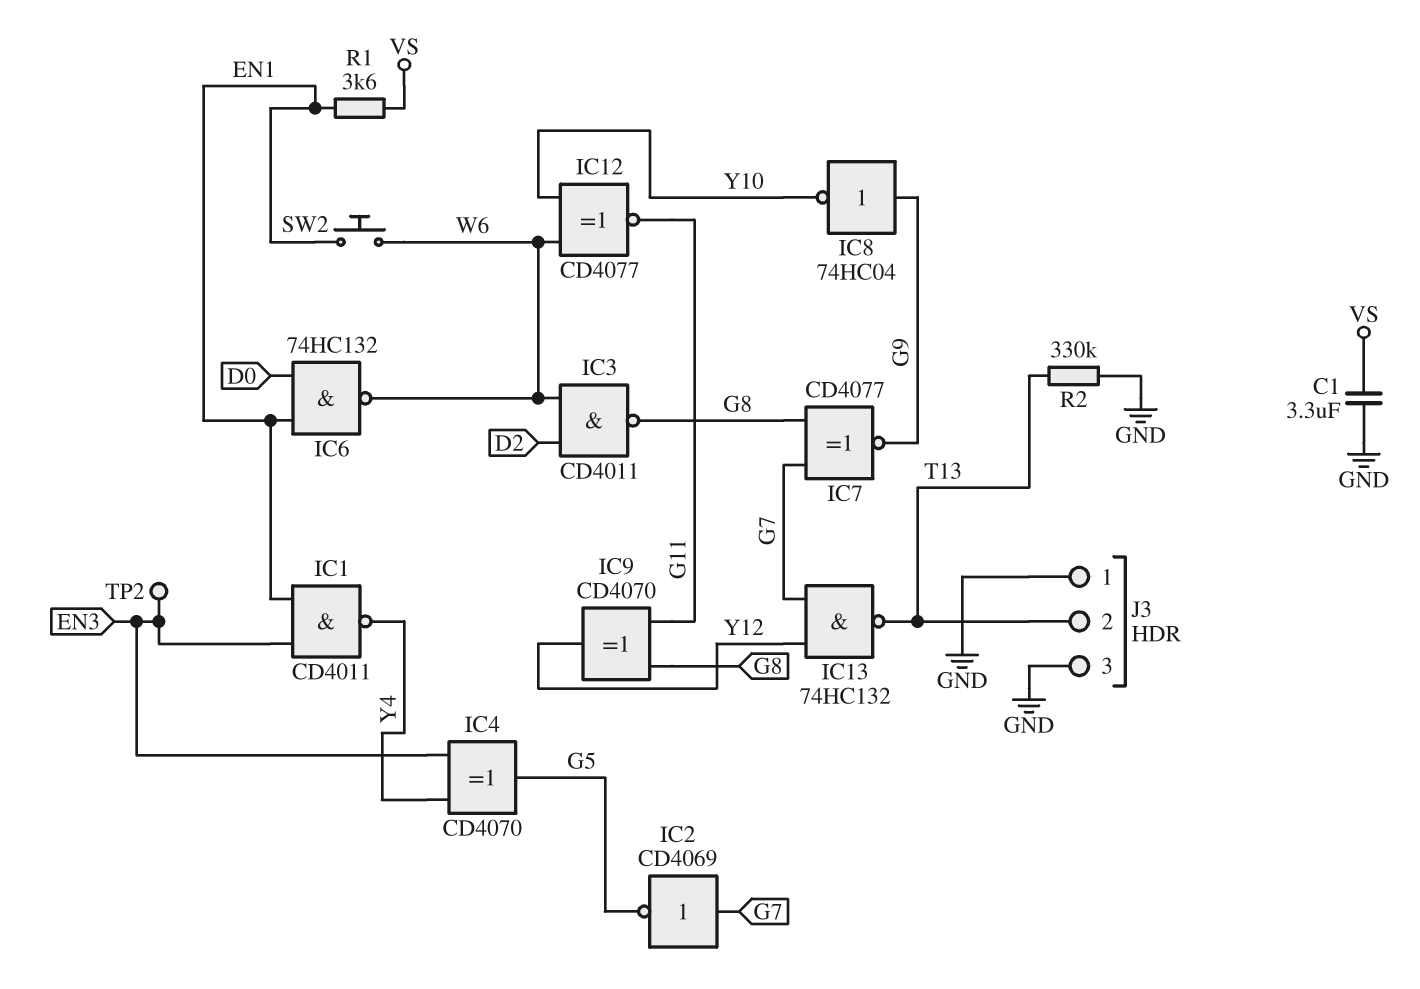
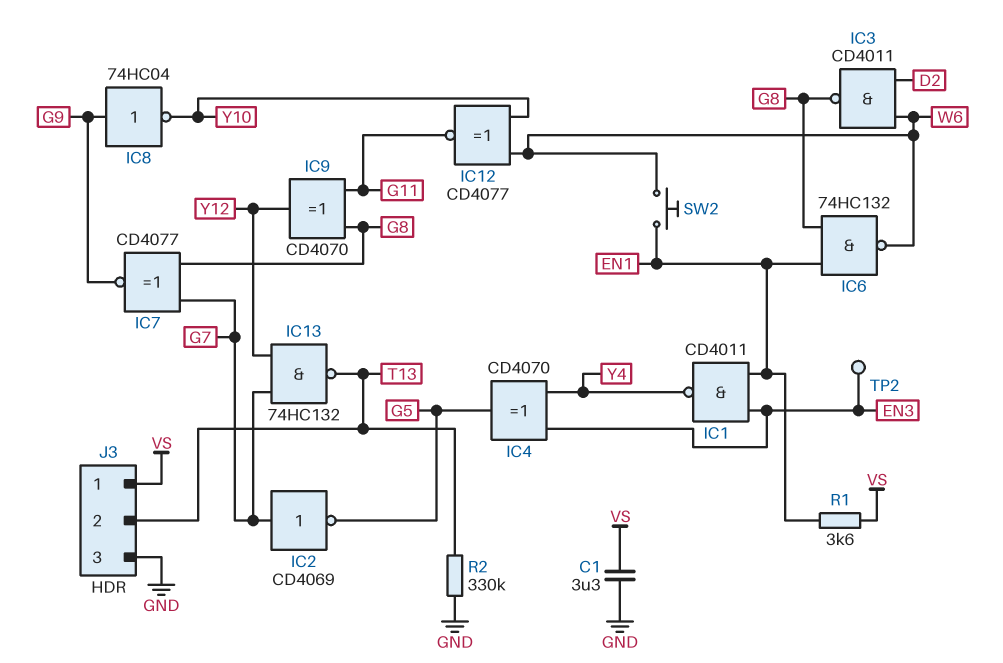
IC6: NAND 74HC132 (in D0, in EN1, out W6) -> NAND 74HC132 (in EN1, in G8, out W6)
J3 pin 1: GND -> VS

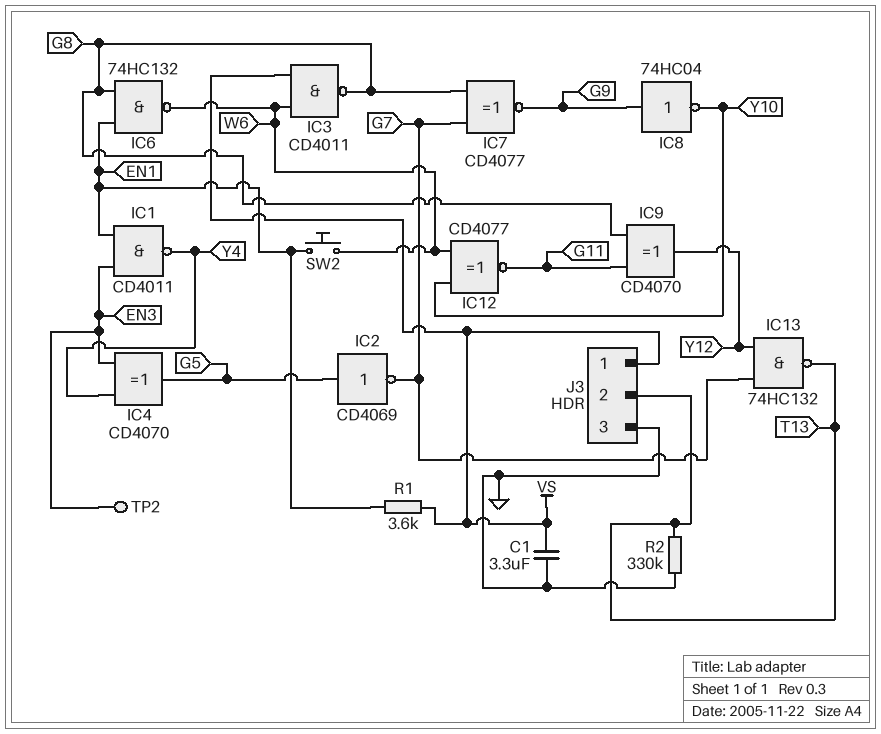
IC2: NOT CD4069 (in G7, out G5) -> NOT CD4069 (in G5, out G7)
IC3: NAND CD4011 (in D2, in W6, out G8) -> NAND CD4011 (in VS, in W6, out G8)

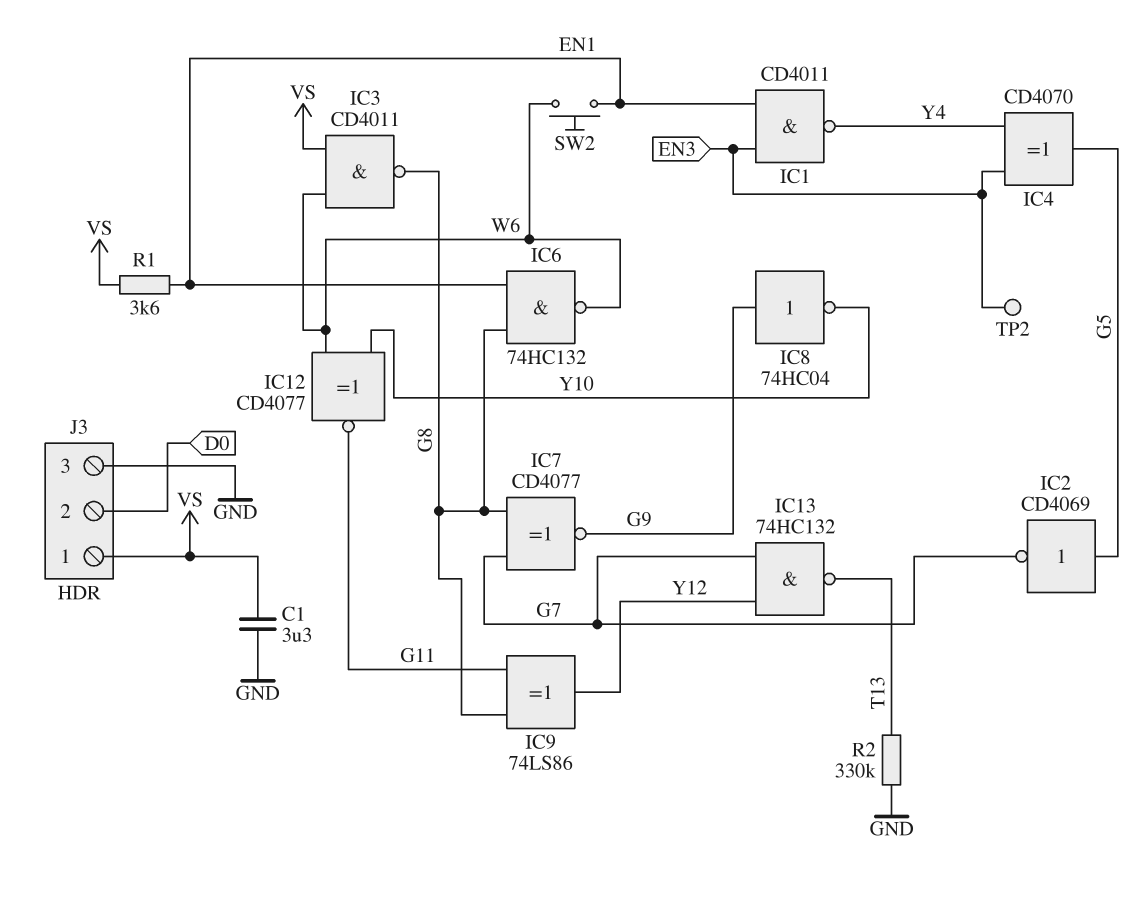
IC9: XOR CD4070 (in G8, in G11, out Y12) -> XOR 74LS86 (in G8, in G11, out Y12)
J3 pin 2: T13 -> D0

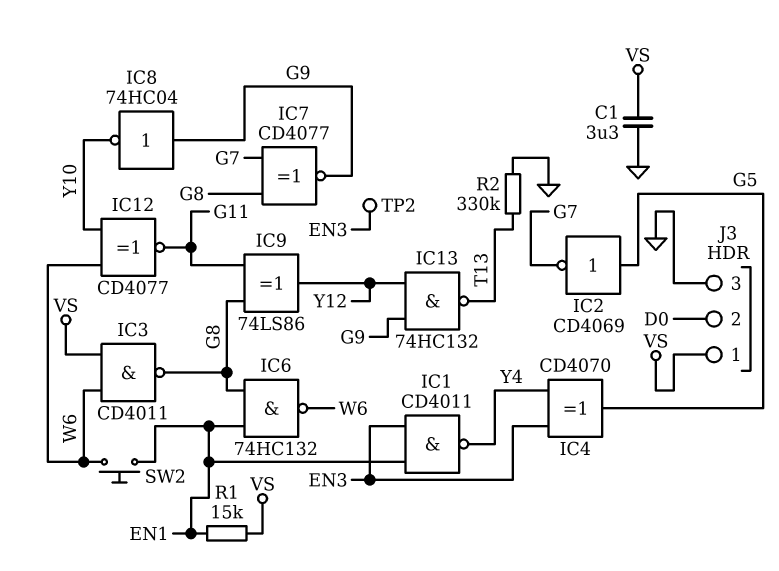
IC13: NAND 74HC132 (in G7, in Y12, out T13) -> NAND 74HC132 (in G9, in Y12, out T13)
R1: 3.6k (EN1, VS) -> 15k (EN1, VS)

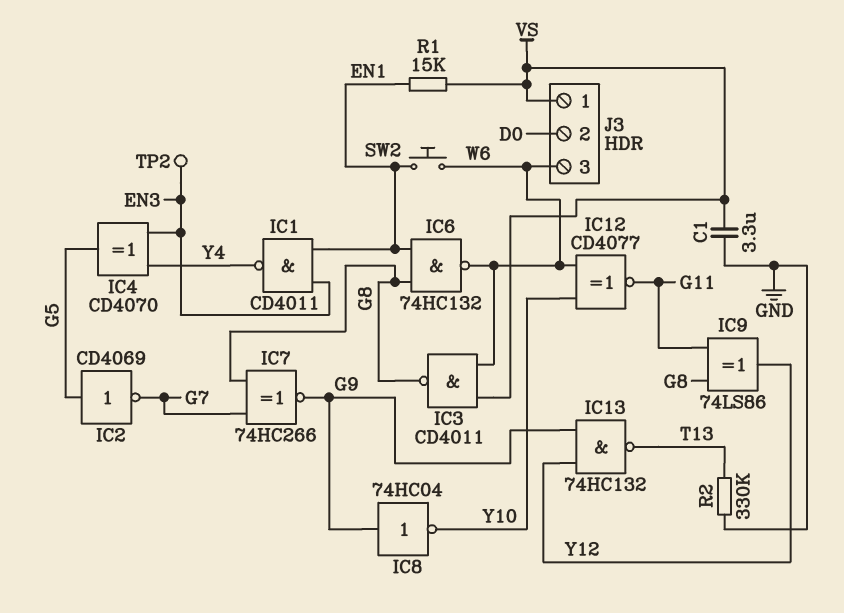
IC7: XNOR CD4077 (in G7, in G8, out G9) -> XNOR 74HC266 (in G7, in G8, out G9)
J3 pin 3: GND -> W6

